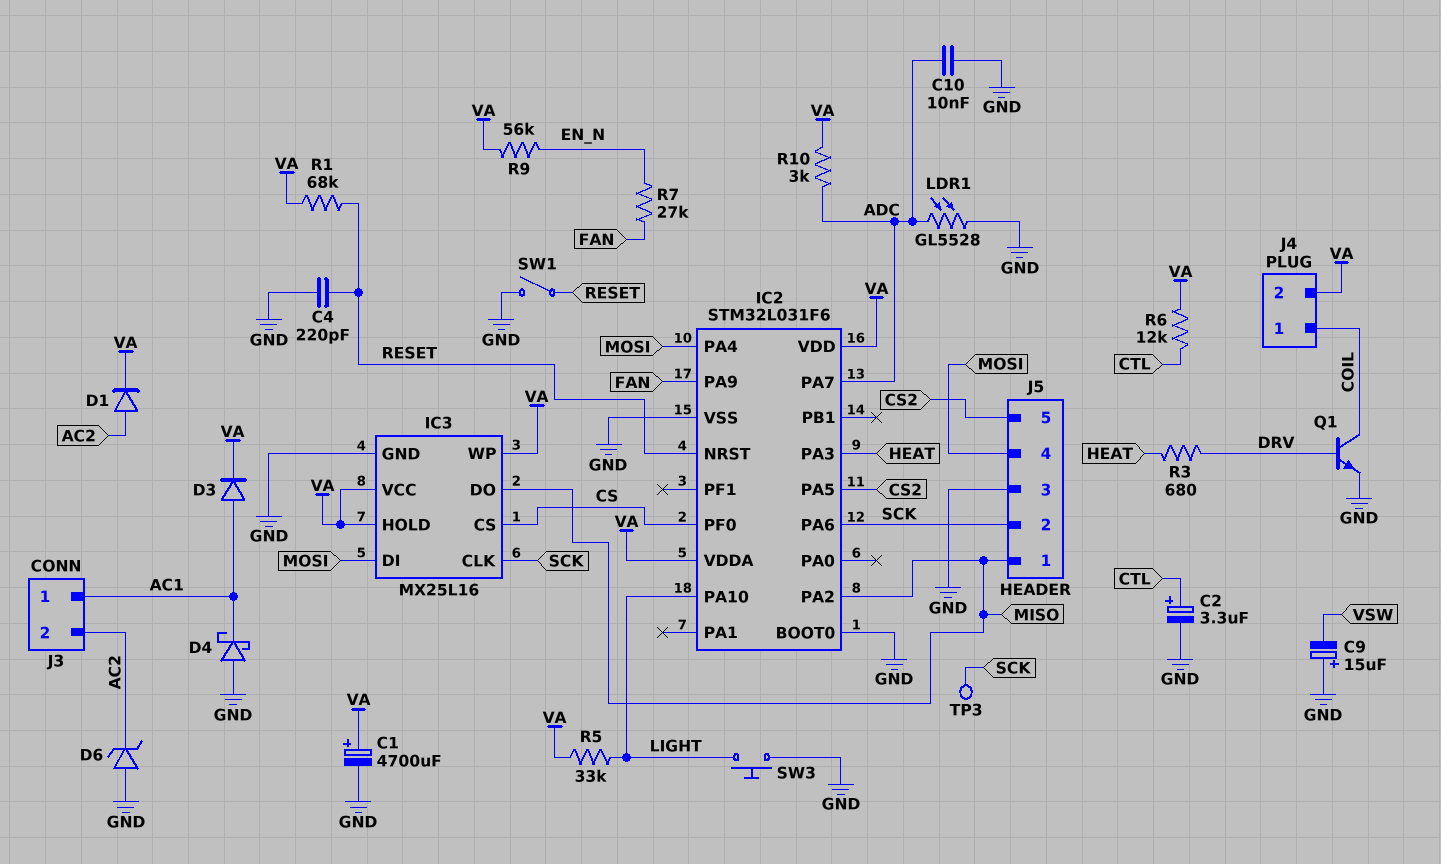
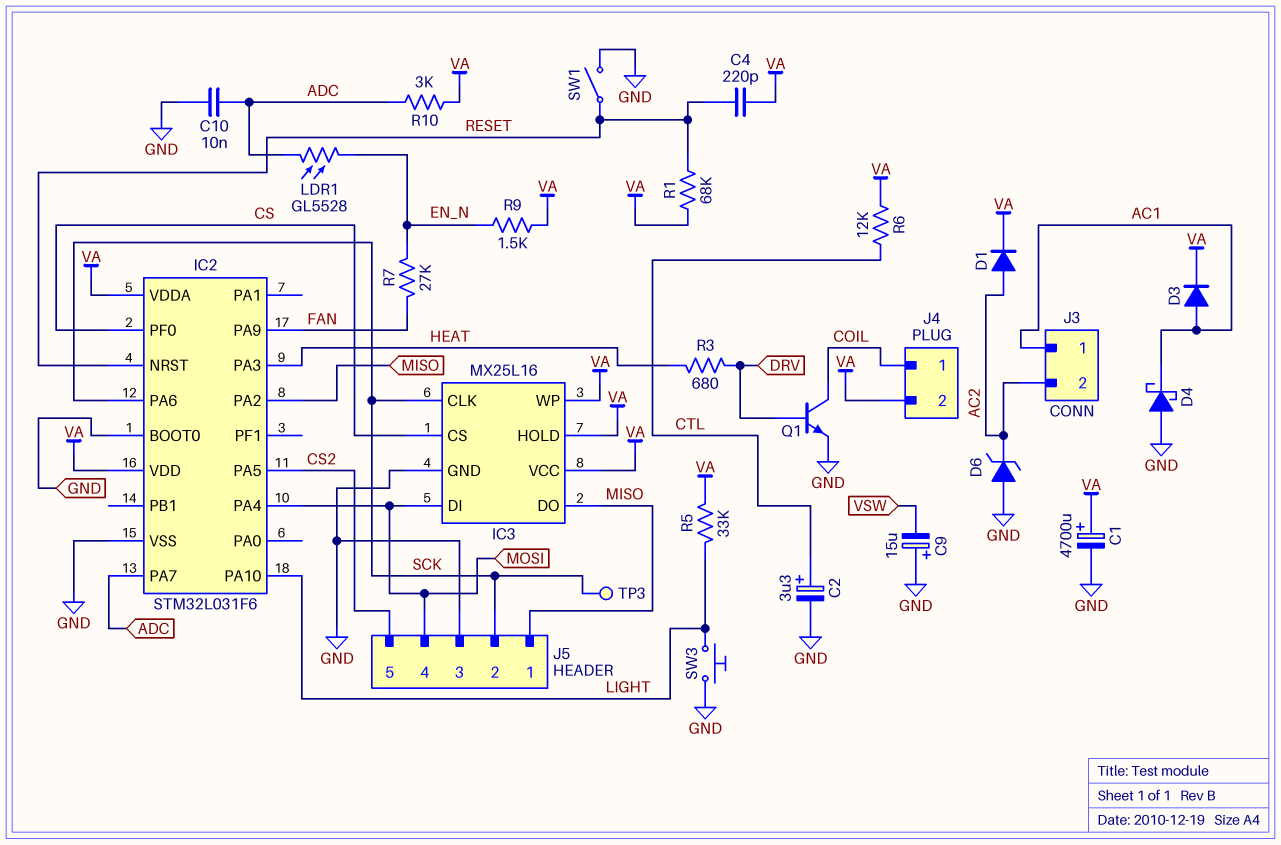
C4: 220pF (GND, RESET) -> 220pF (RESET, VA)
LDR1: GL5528 (ADC, GND) -> GL5528 (ADC, EN_N)
R9: 56k (EN_N, VA) -> 1.5k (EN_N, VA)

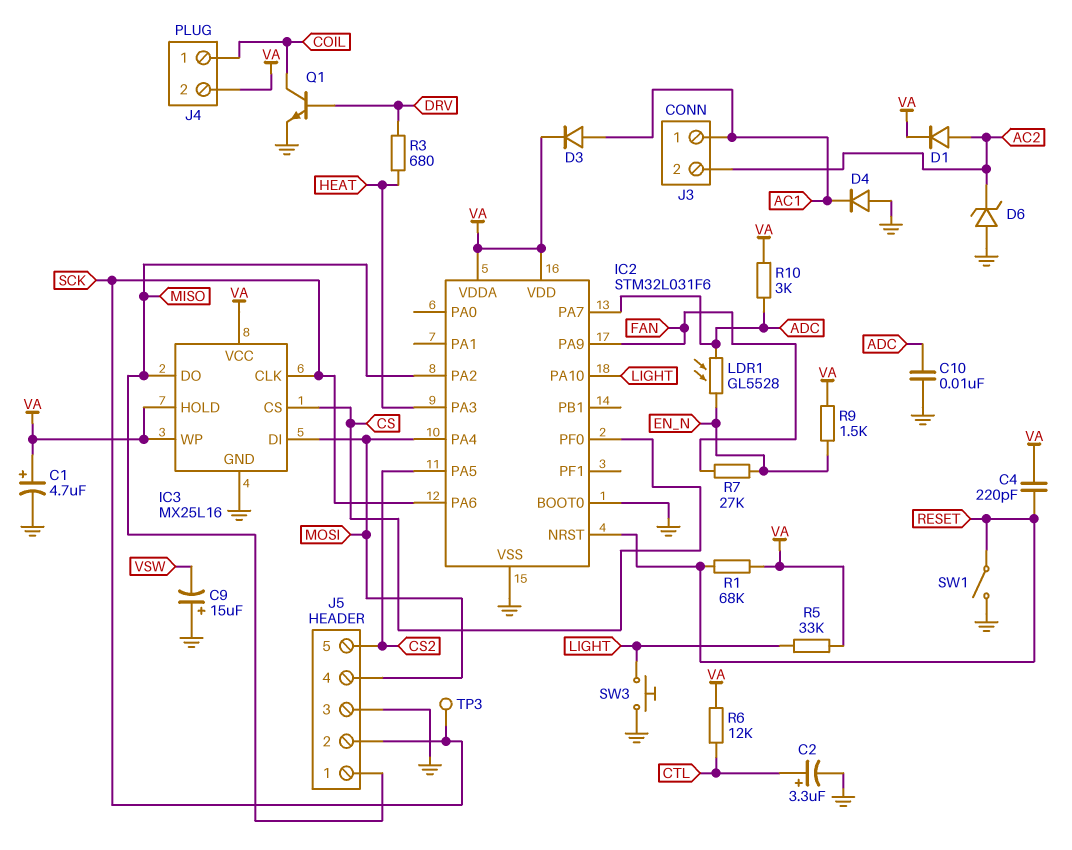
C1: 4700uF (plus VA, minus GND) -> 4.7uF (plus VA, minus GND)
D4: schottky (A GND, K AC1) -> diode (A GND, K AC1)

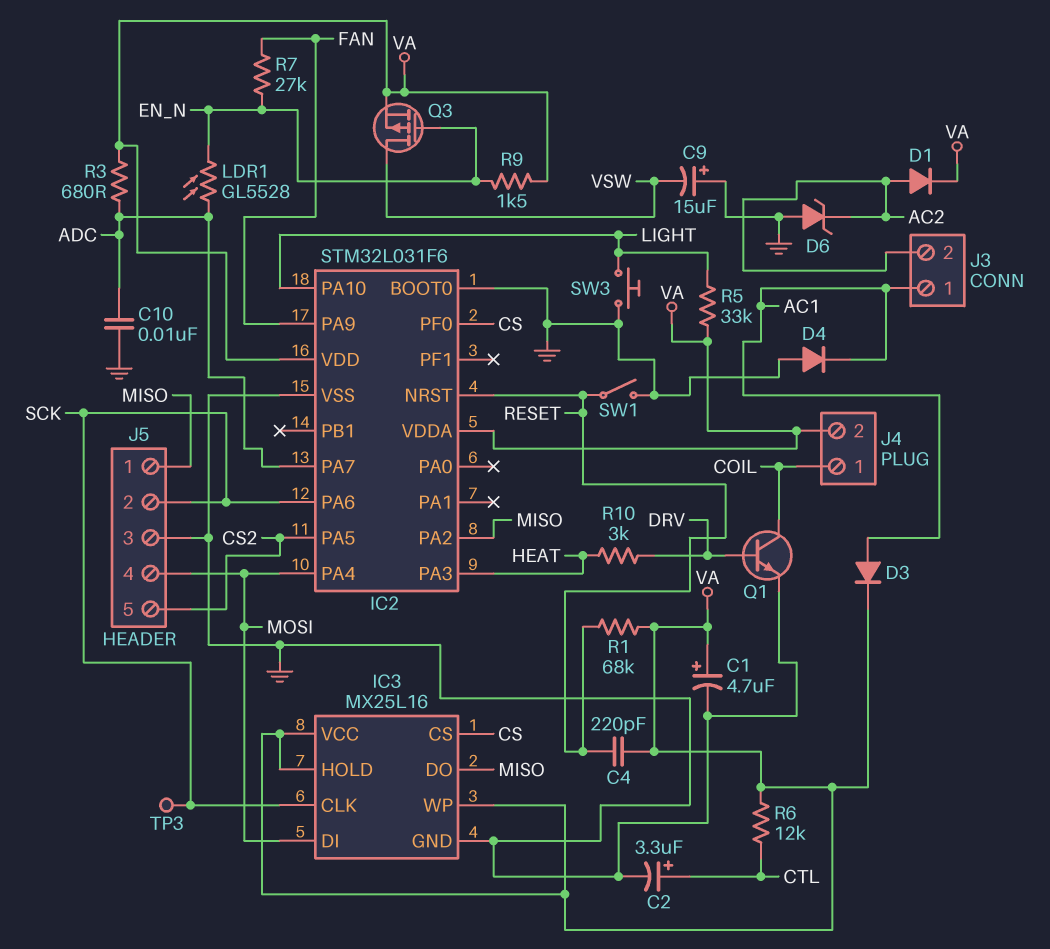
Q3: none -> PMOS (G EN_N, D VSW, S VA)
R3: 680 (DRV, HEAT) -> 680 (ADC, VA)
R10: 3k (ADC, VA) -> 3k (DRV, HEAT)

